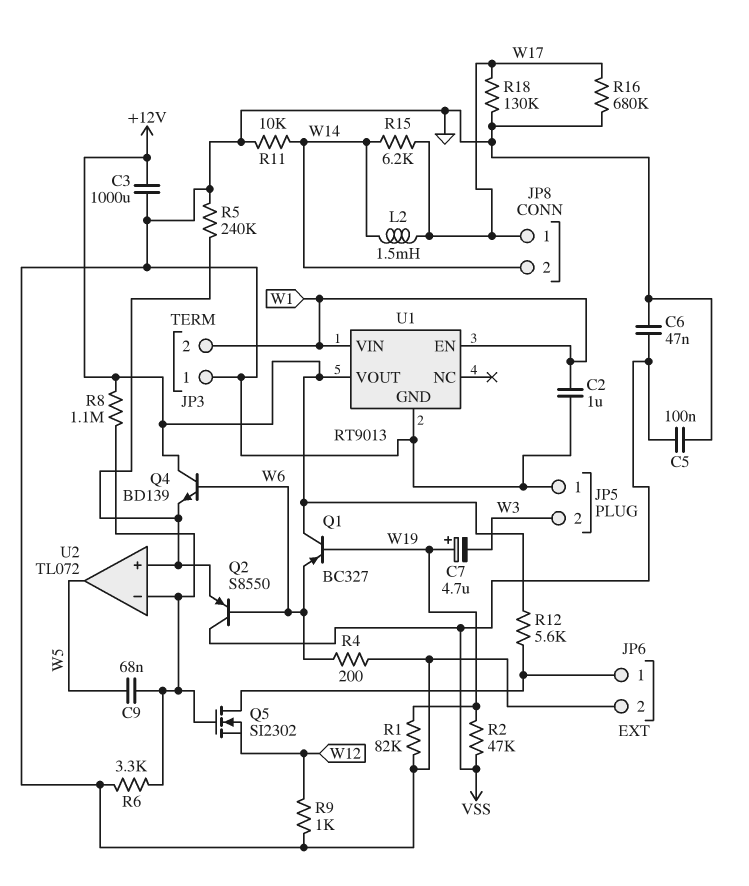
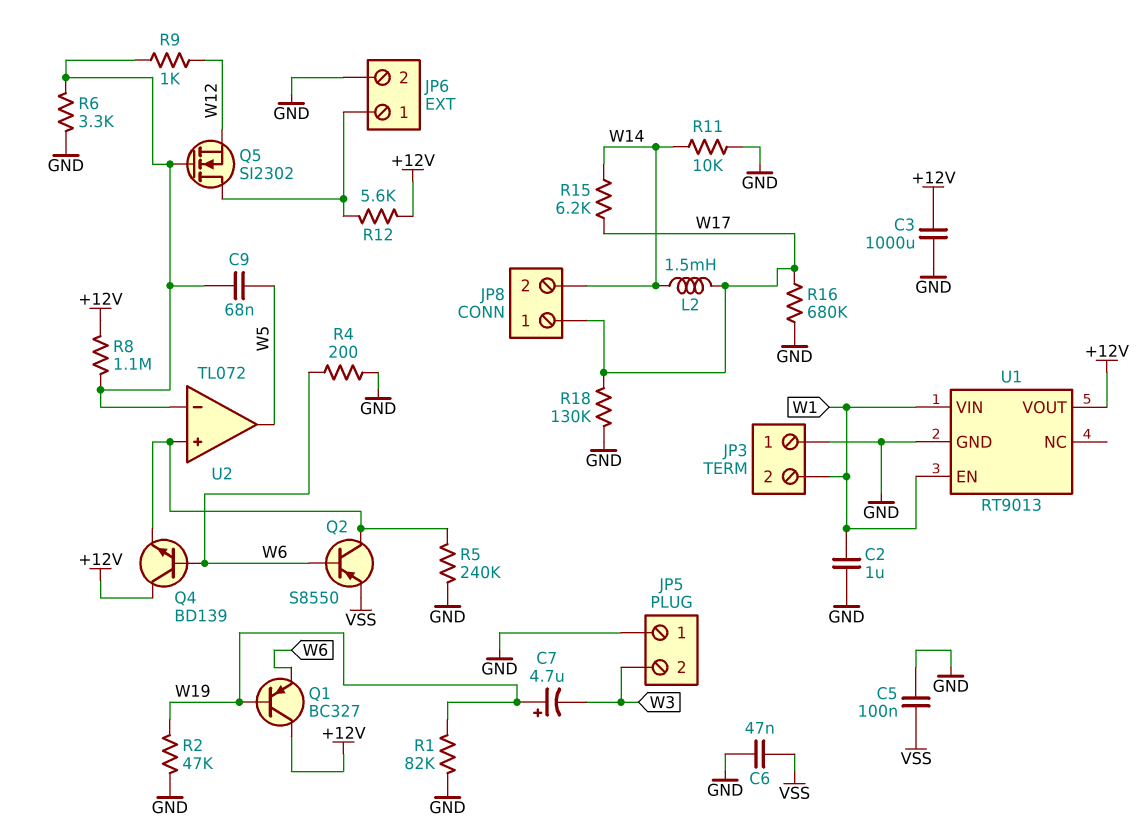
Q2: PNP S8550 (B W6, C VSS, E U2/in+) -> PNP S8550 (B W6, C U2/in+, E VSS)
R2: 47k (VSS, W19) -> 47k (GND, W19)
R9: 1k (GND, W12) -> 1k (U2/in-, W12)

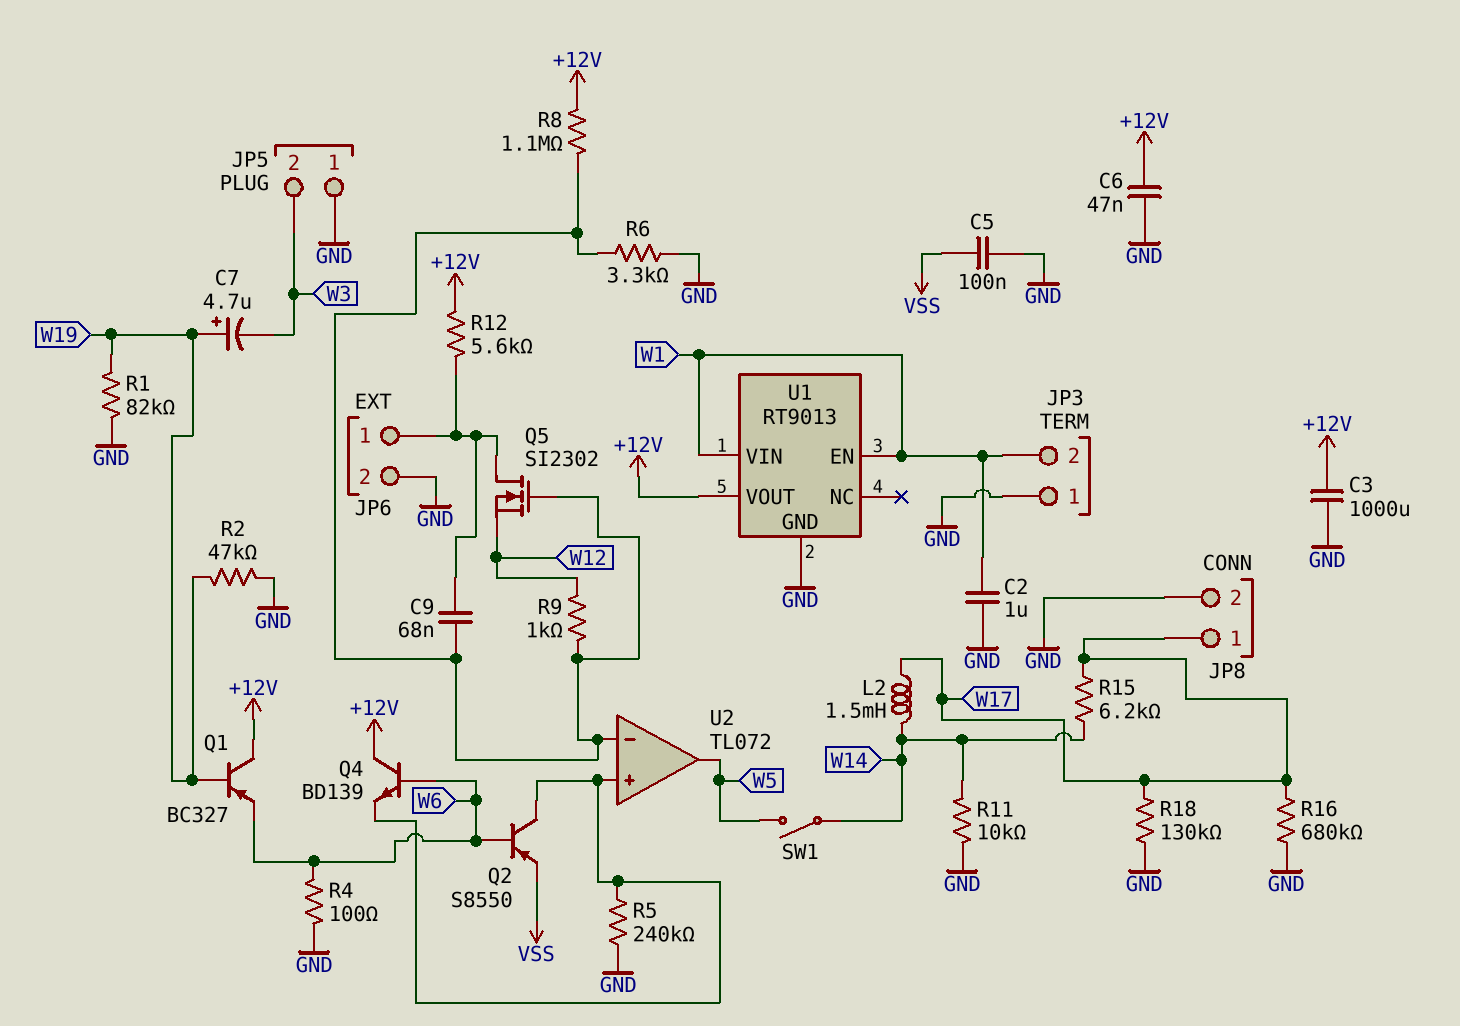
C6: 47nF (GND, VSS) -> 47nF (+12V, GND)
C9: 68nF (U2/in-, W5) -> 68nF (JP6/1, U2/in-)
JP8 pin 2: W14 -> GND
R4: 200 (GND, W6) -> 100 (GND, W6)
SW1: none -> switch (W5, W14)

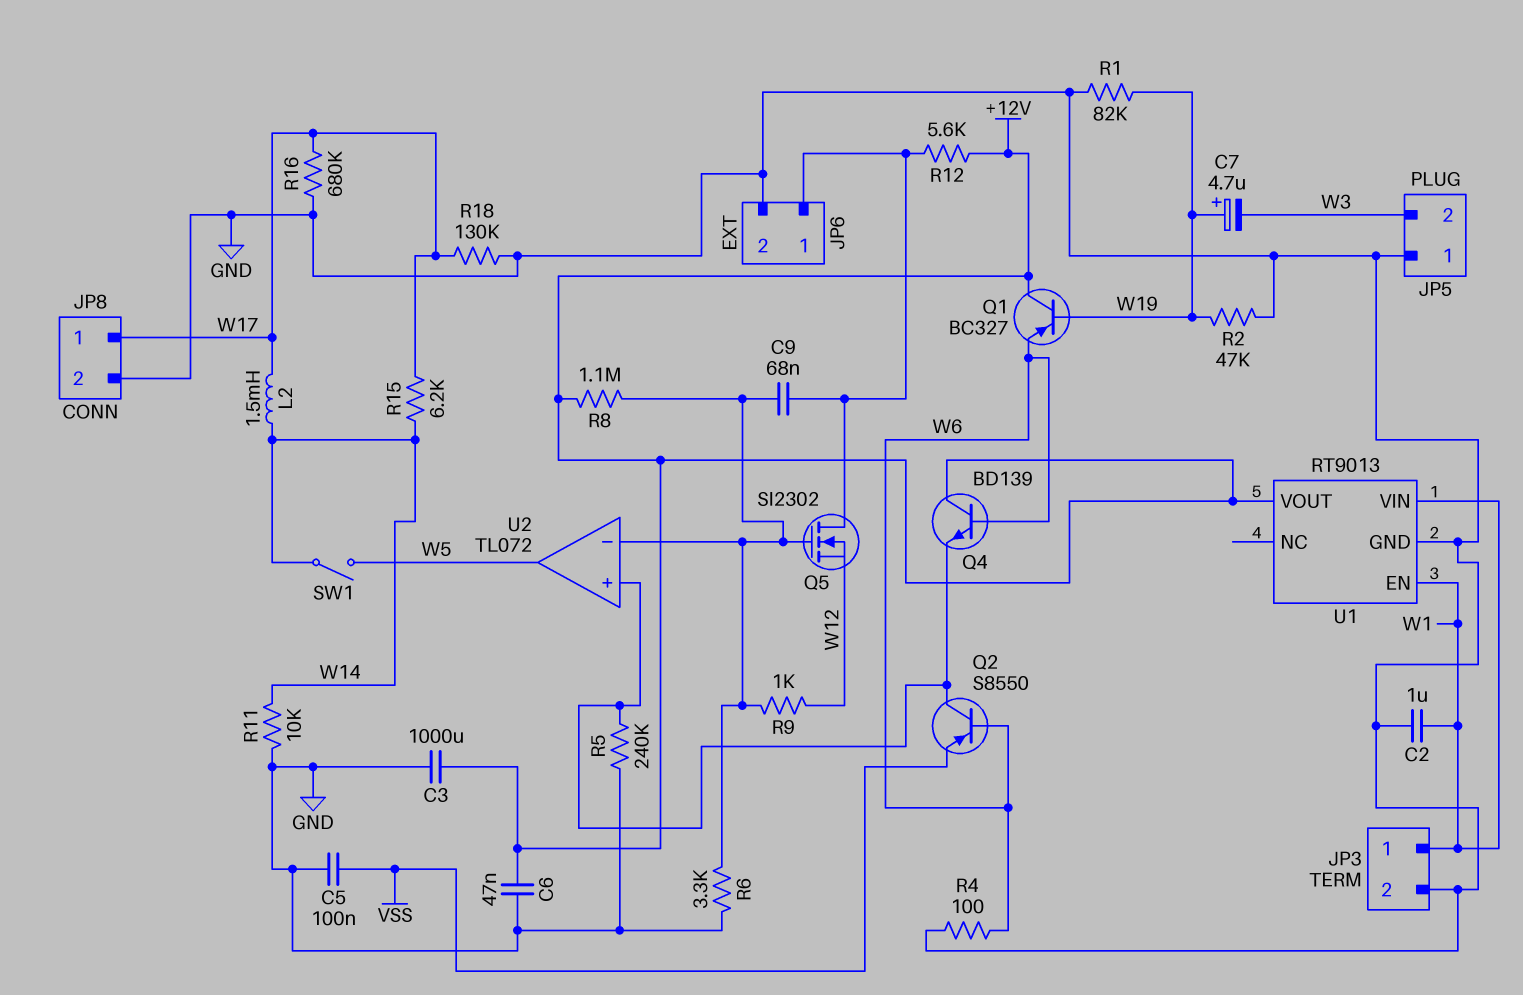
JP3 pin 1: GND -> W1
JP3 pin 2: W1 -> GND

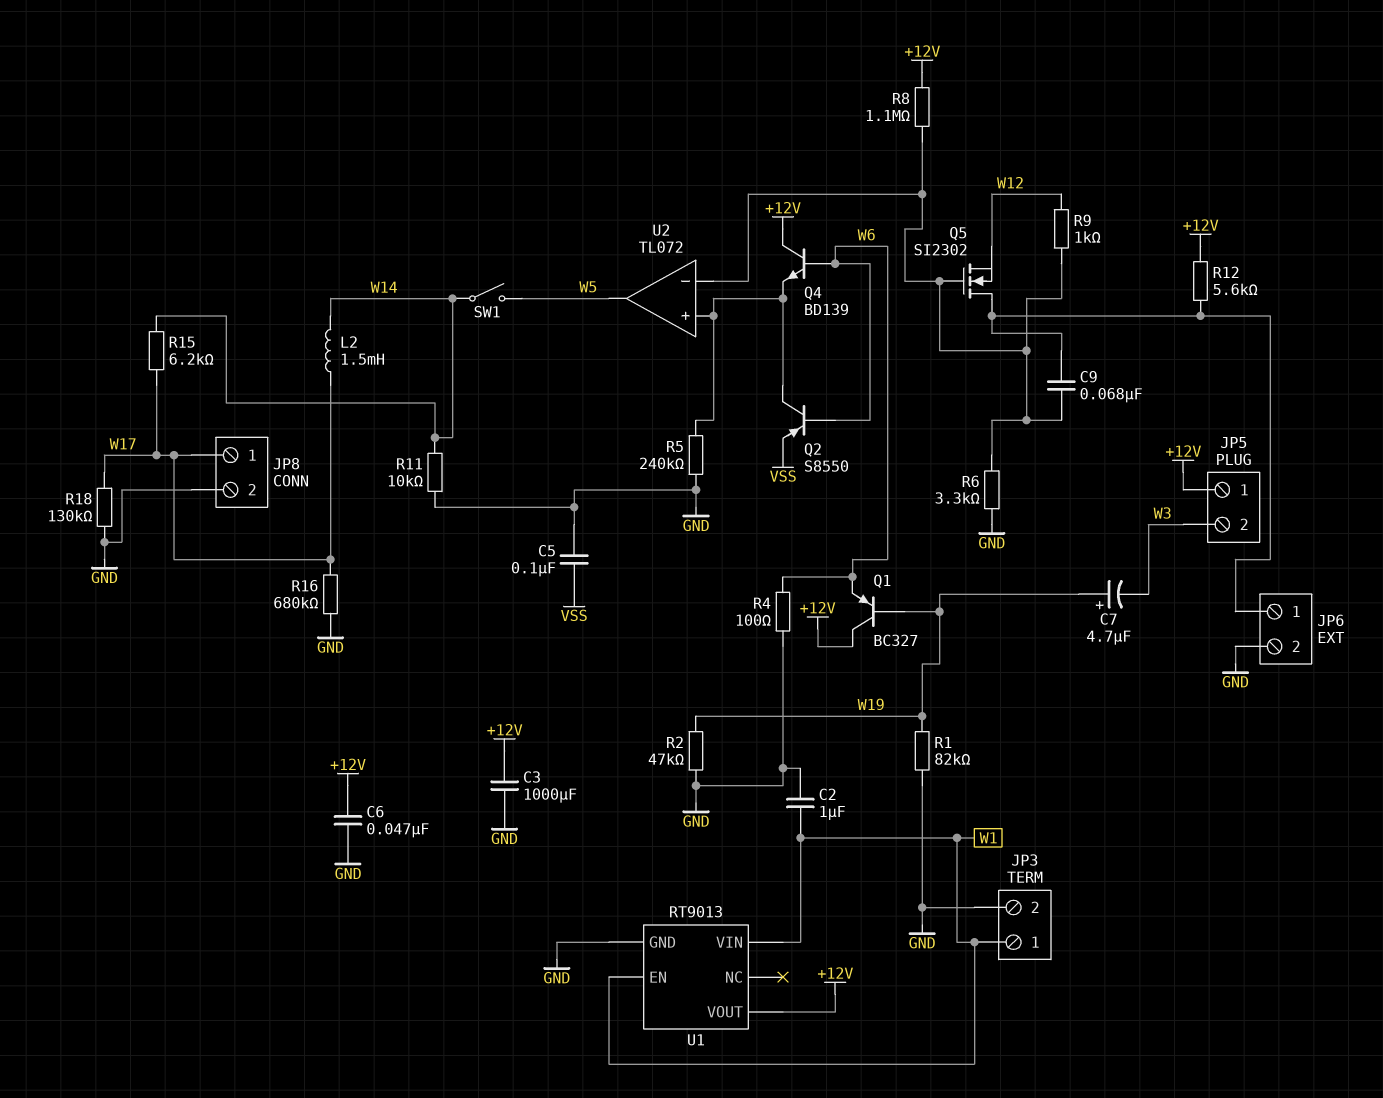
JP5 pin 1: GND -> +12V

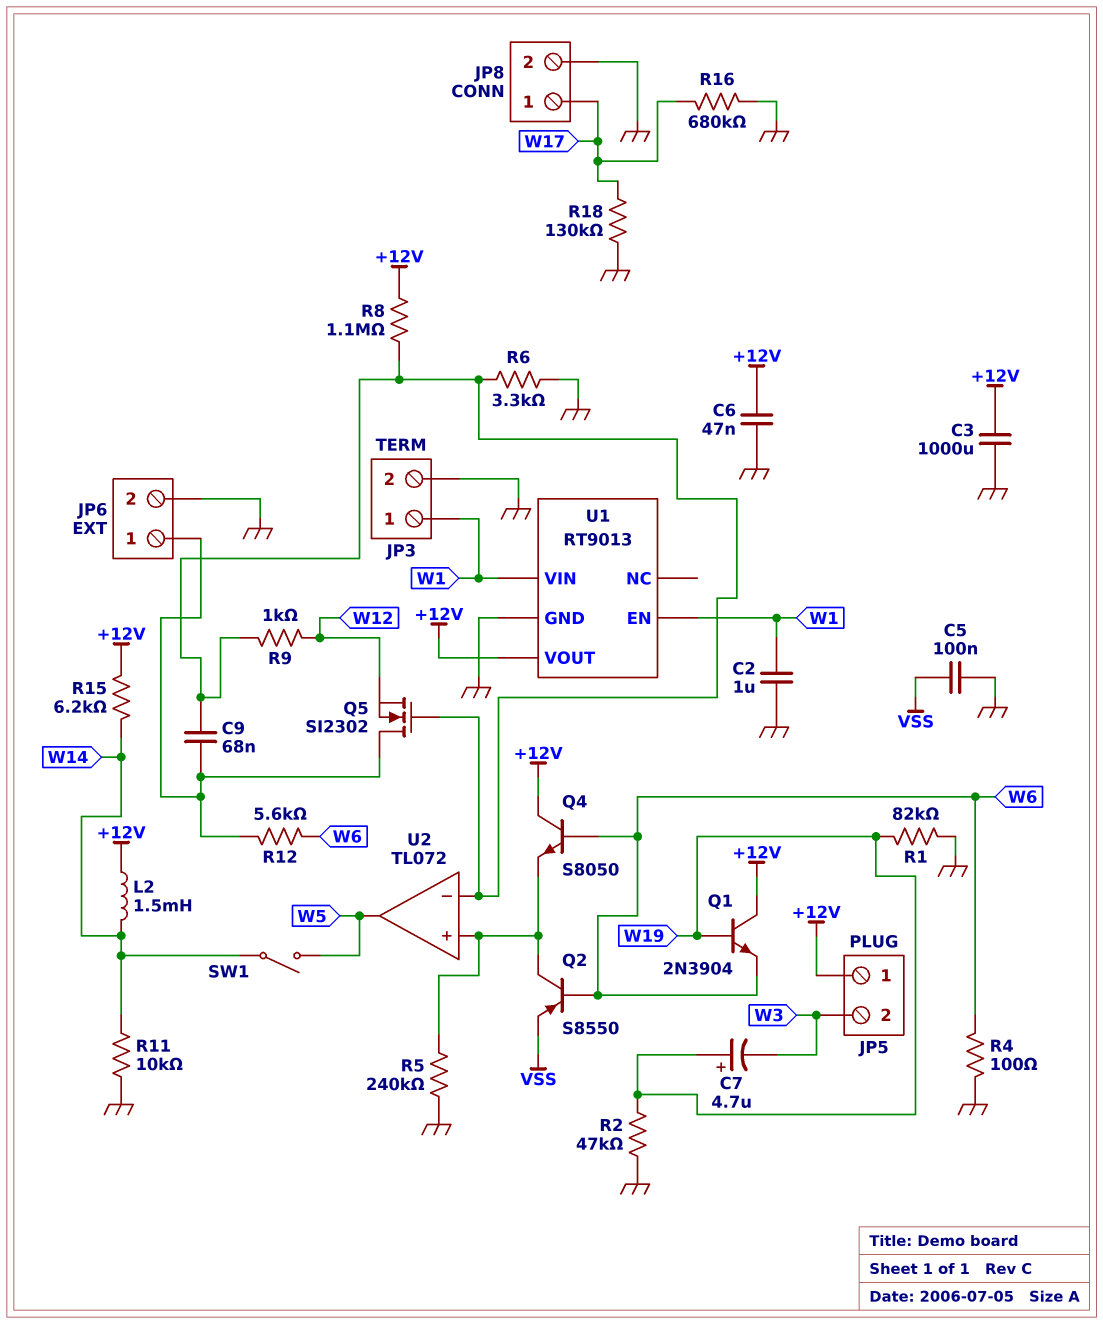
L2: 1.5mH (W14, W17) -> 1.5mH (+12V, W14)
Q1: PNP BC327 (B W19, C +12V, E W6) -> NPN 2N3904 (B W19, C +12V, E W6)
Q4: NPN BD139 (B W6, C +12V, E U2/in+) -> NPN S8050 (B W6, C +12V, E U2/in+)
R12: 5.6k (+12V, JP6/1) -> 5.6k (JP6/1, W6)
R15: 6.2k (W14, W17) -> 6.2k (+12V, W14)

